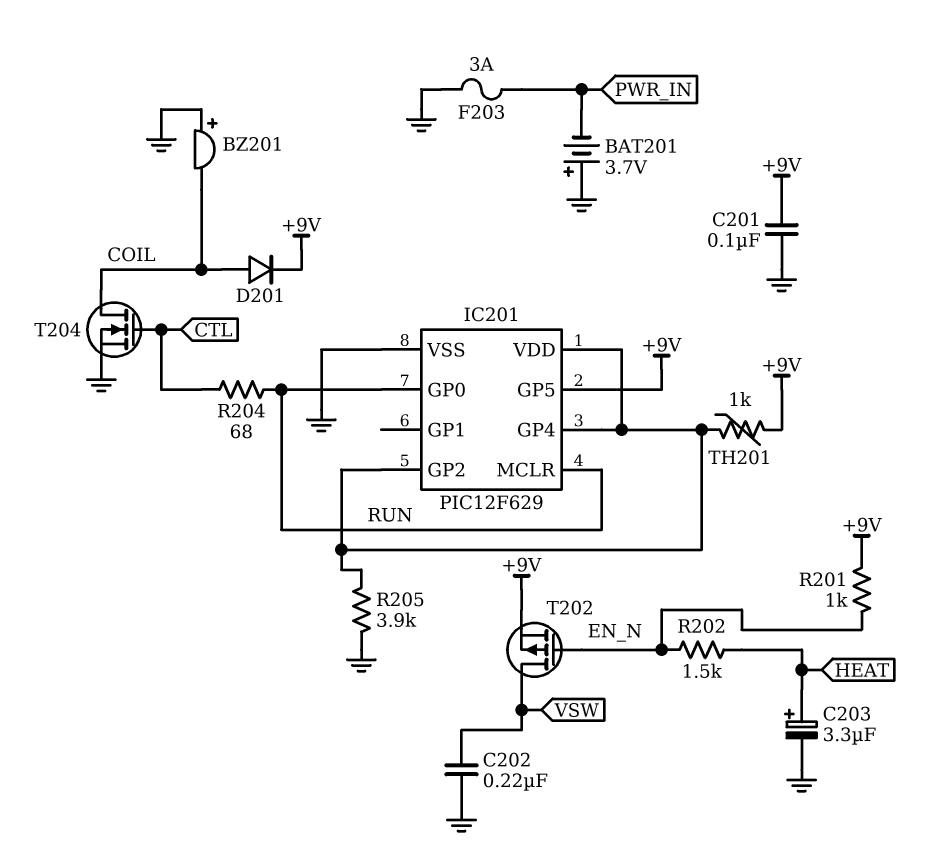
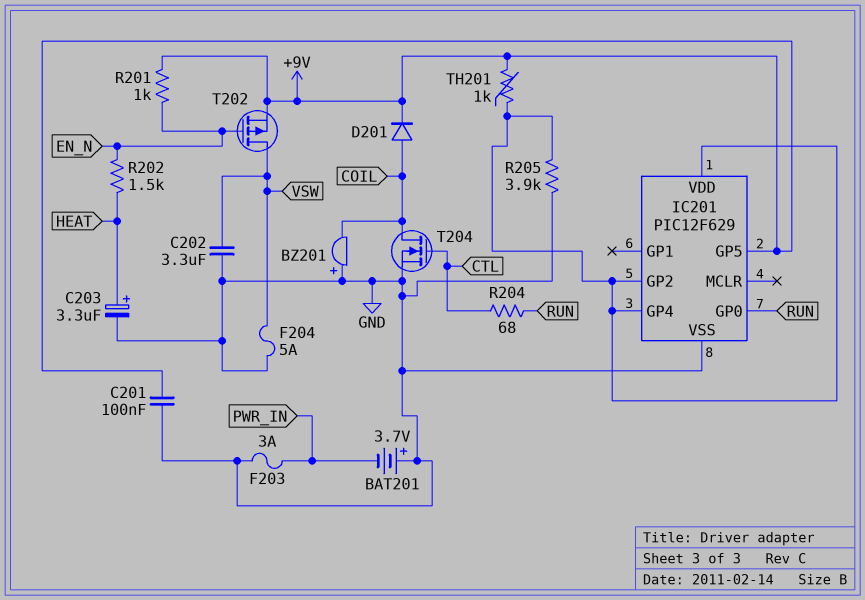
C202: 220nF (GND, VSW) -> 3.3uF (GND, VSW)
F204: none -> 5A (GND, VSW)
IC201 pin MCLR: RUN -> none

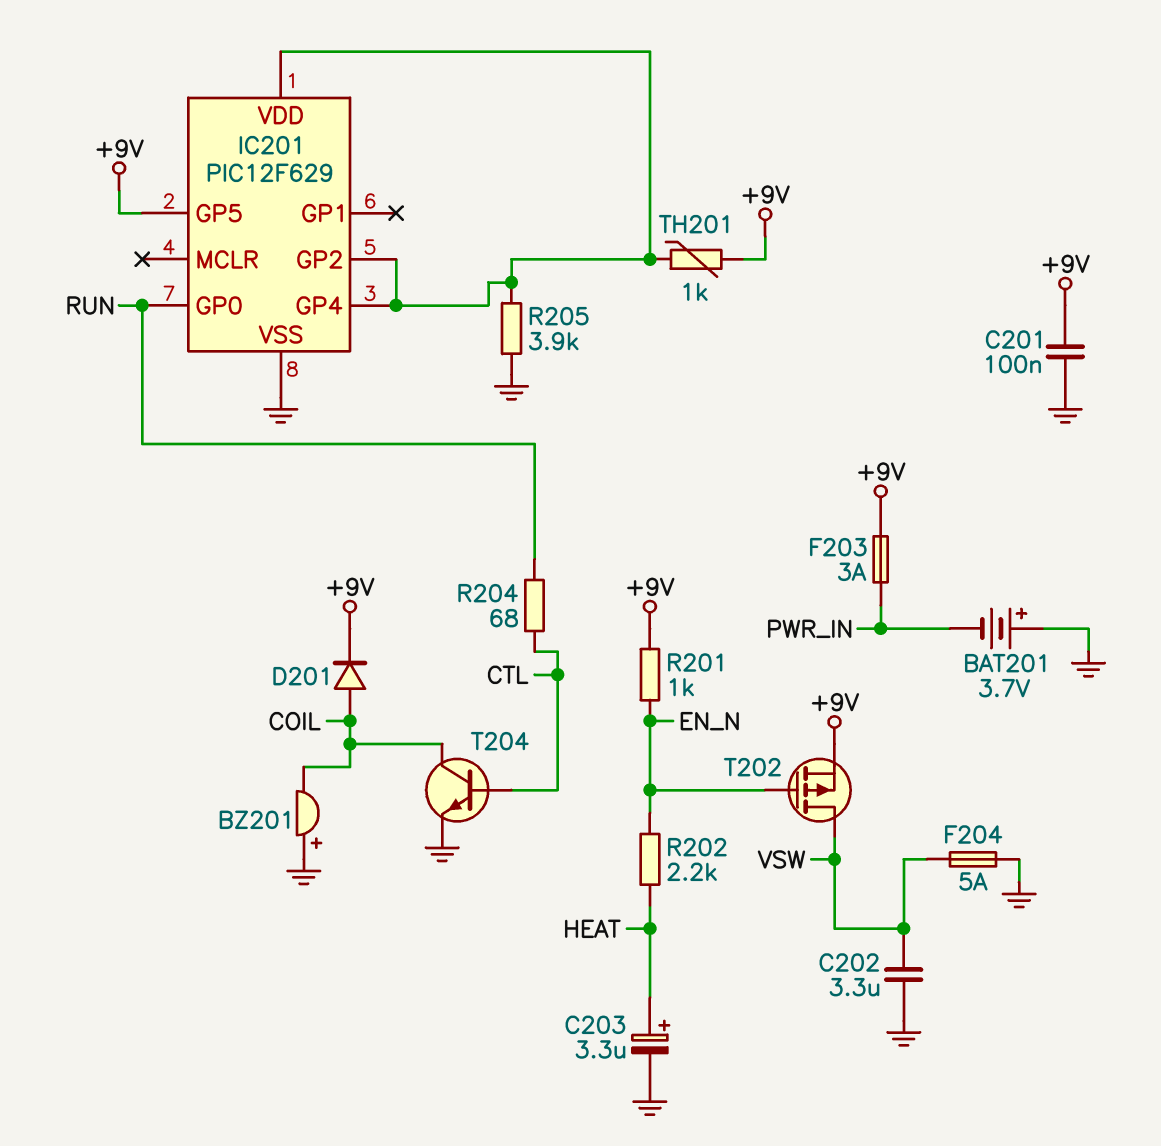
F203: 3A (GND, PWR_IN) -> 3A (+9V, PWR_IN)
R202: 1.5k (EN_N, HEAT) -> 2.2k (EN_N, HEAT)
T204: NMOS (G CTL, D COIL, S GND) -> NPN (B CTL, C COIL, E GND)

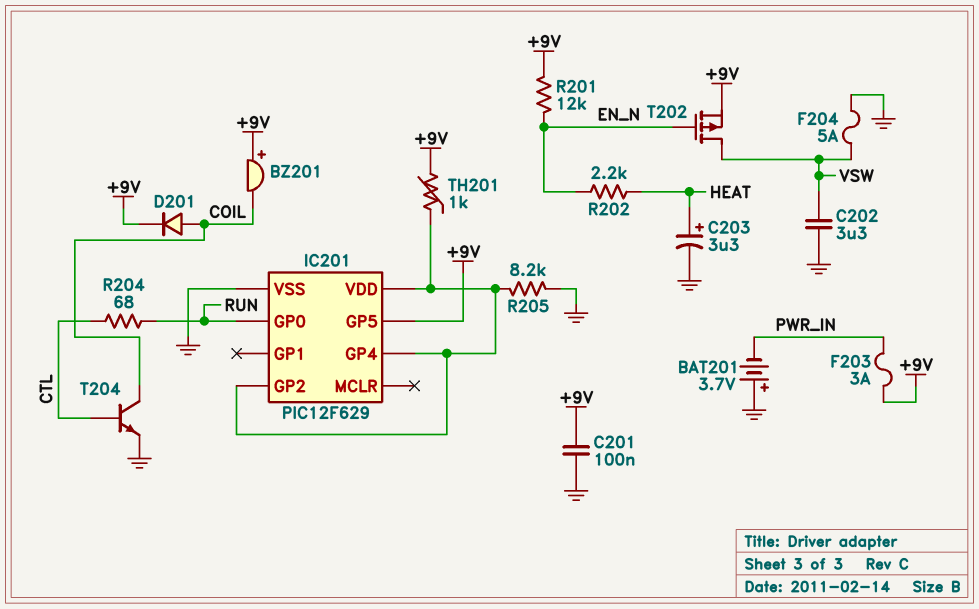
BZ201: buzzer (plus GND, minus COIL) -> buzzer (plus +9V, minus COIL)
R201: 1k (+9V, EN_N) -> 12k (+9V, EN_N)
R205: 3.9k (GND, IC201/GP2) -> 8.2k (GND, IC201/GP2)

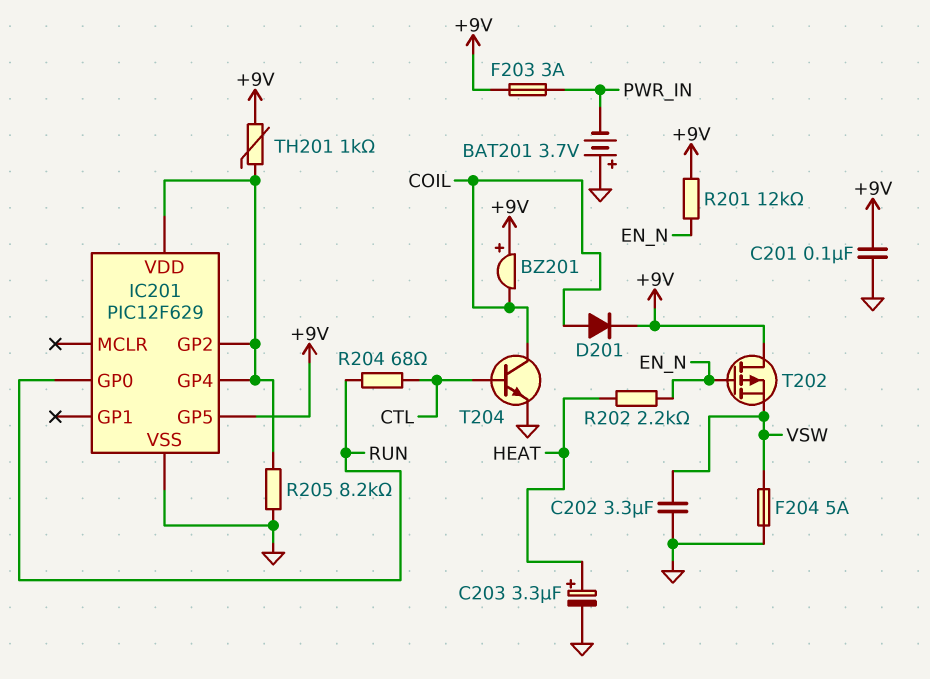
T202: PMOS (G EN_N, D VSW, S +9V) -> PMOS (G EN_N, D +9V, S VSW)

